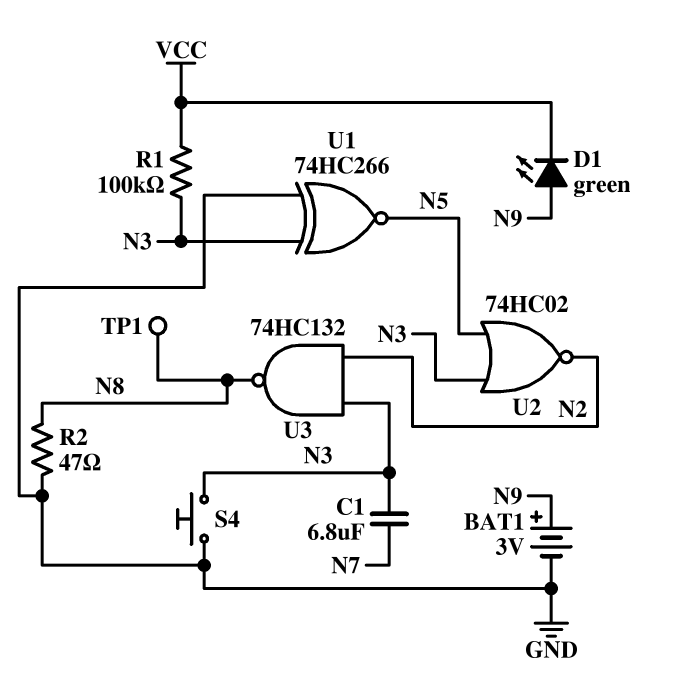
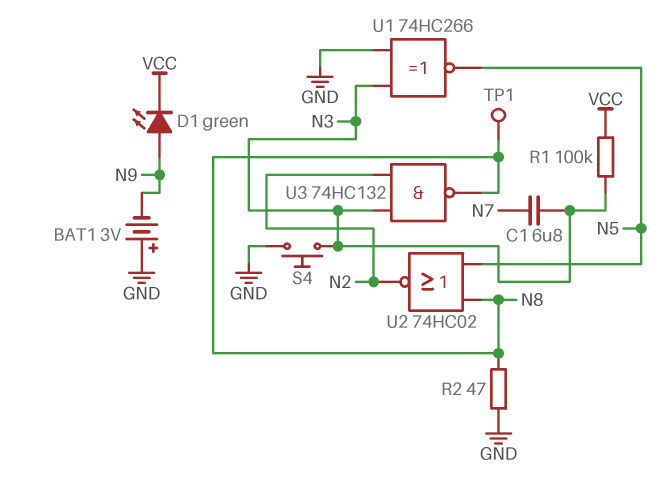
BAT1: 3V (plus N9, minus GND) -> 3V (plus GND, minus N9)
U2: NOR 74HC02 (in N3, in N5, out N2) -> NOR 74HC02 (in N5, in N8, out N2)

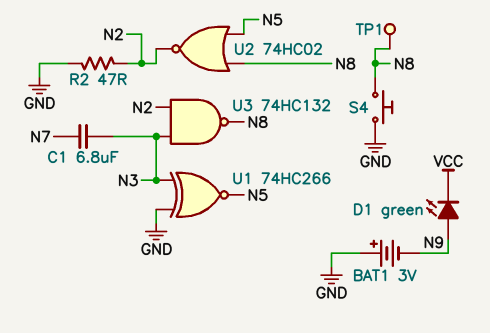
R1: 100k (N3, VCC) -> none
R2: 47 (GND, N8) -> 47 (GND, N2)
S4: button (GND, N3) -> button (GND, N8)

